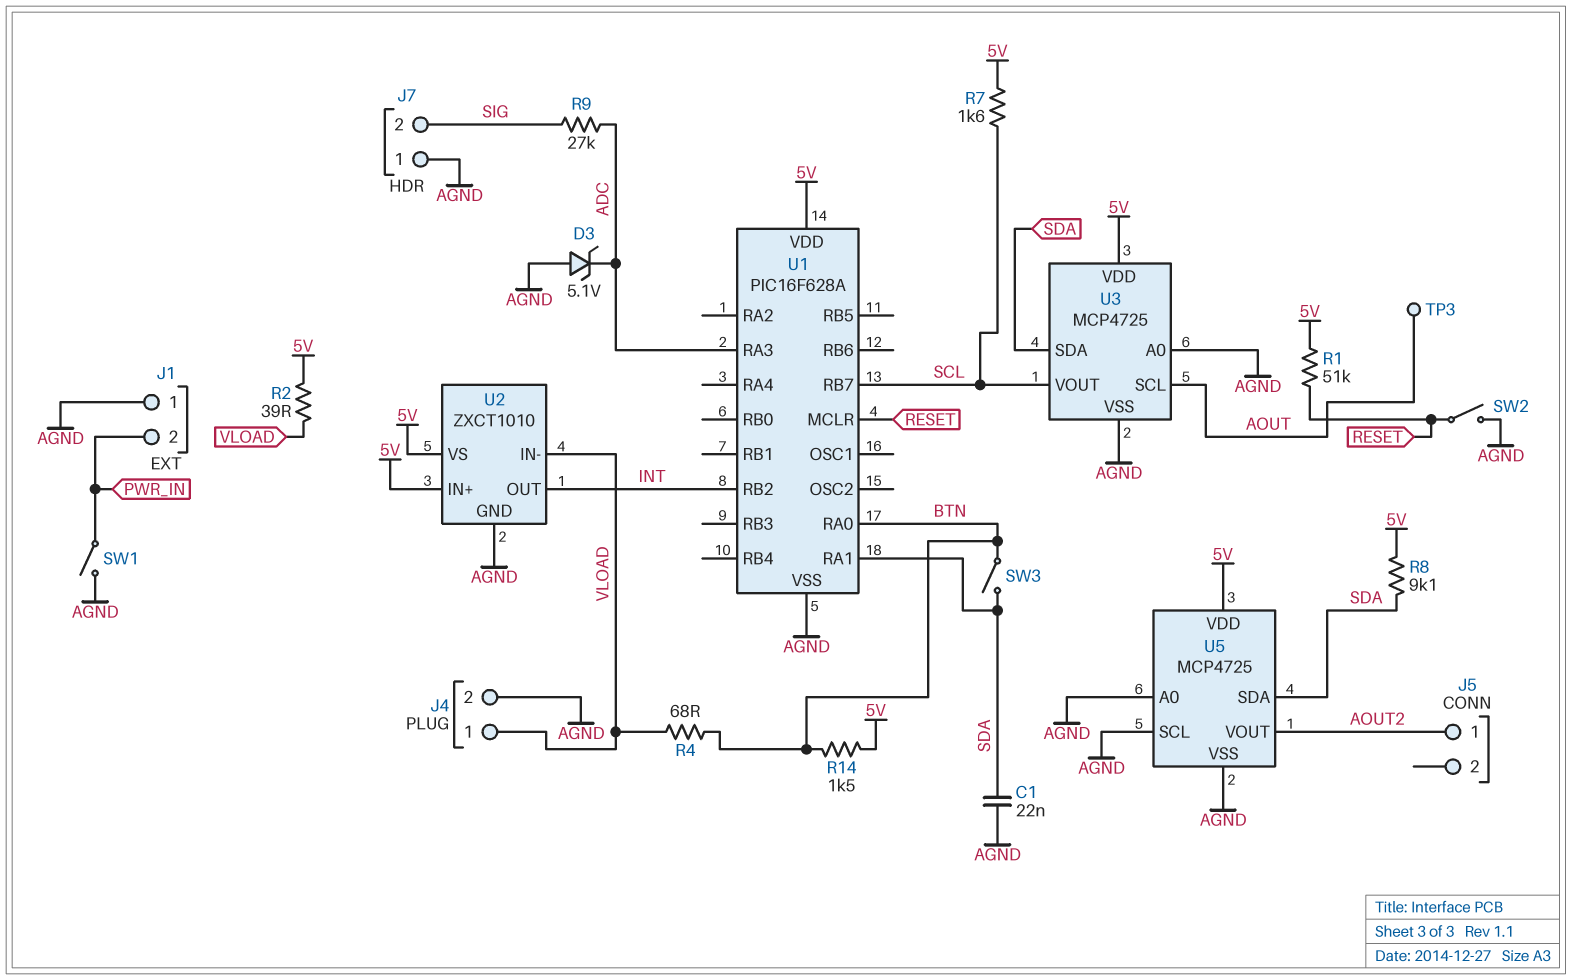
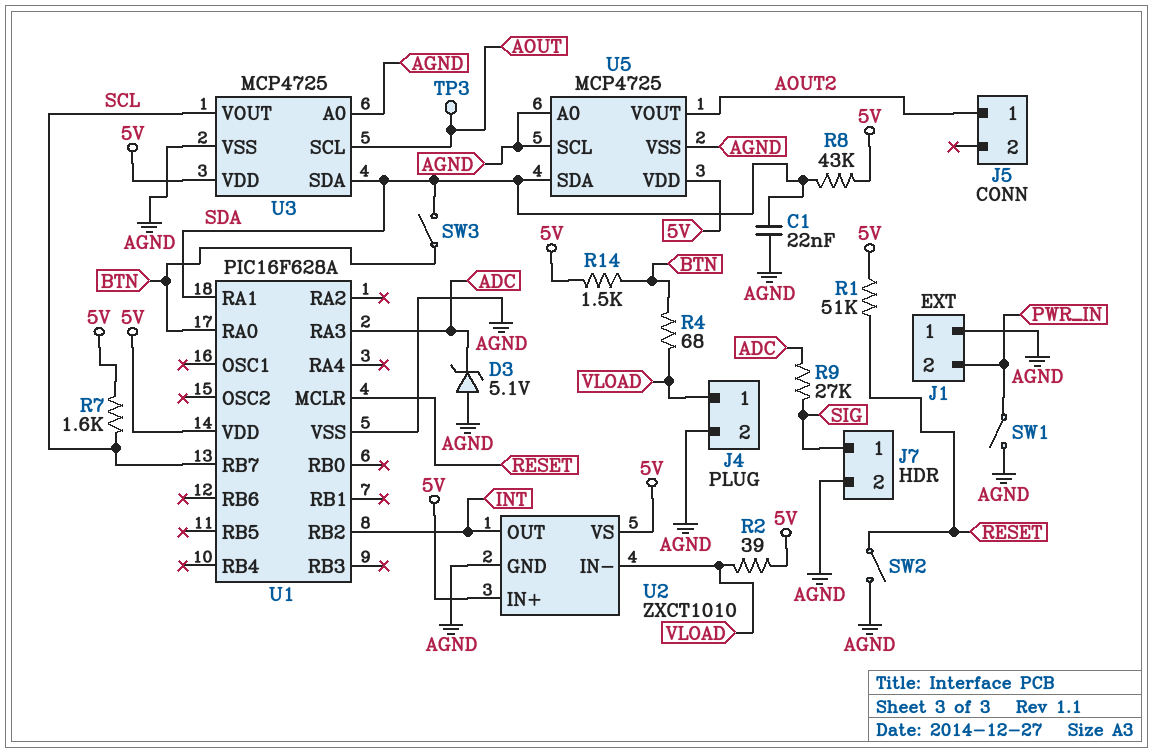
J7 pin 1: AGND -> SIG
J7 pin 2: SIG -> AGND
R8: 9.1k (5V, SDA) -> 43k (5V, SDA)

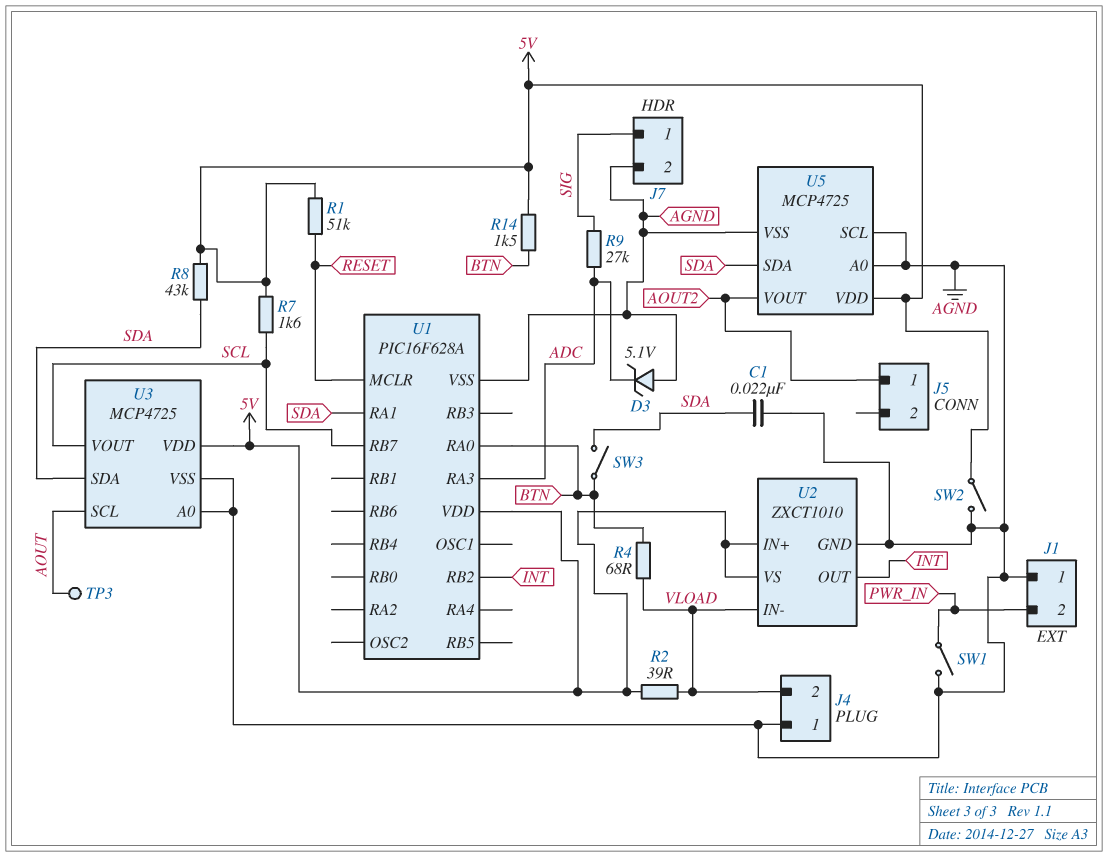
J4 pin 1: VLOAD -> AGND
J4 pin 2: AGND -> VLOAD
SW2: switch (AGND, RESET) -> switch (5V, AGND)

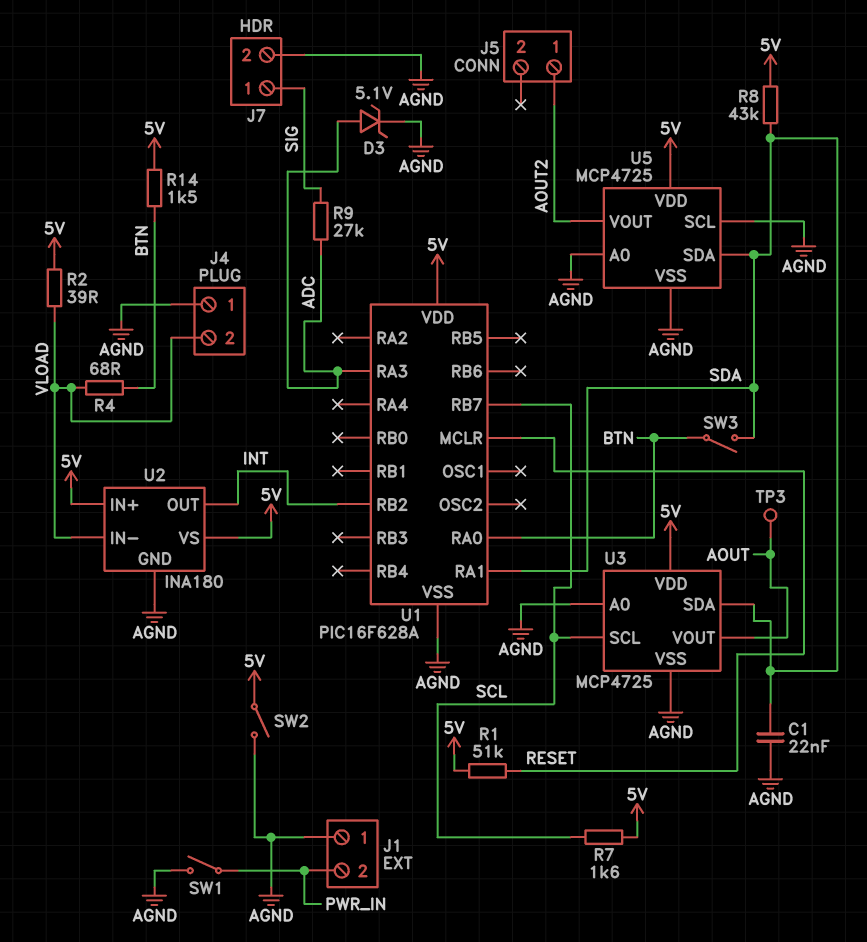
D3: zener 5.1V (A AGND, K ADC) -> zener 5.1V (A ADC, K AGND)
U2: ZXCT1010 -> INA180
U3 pin SCL: AOUT -> SCL
U3 pin VOUT: SCL -> AOUT

